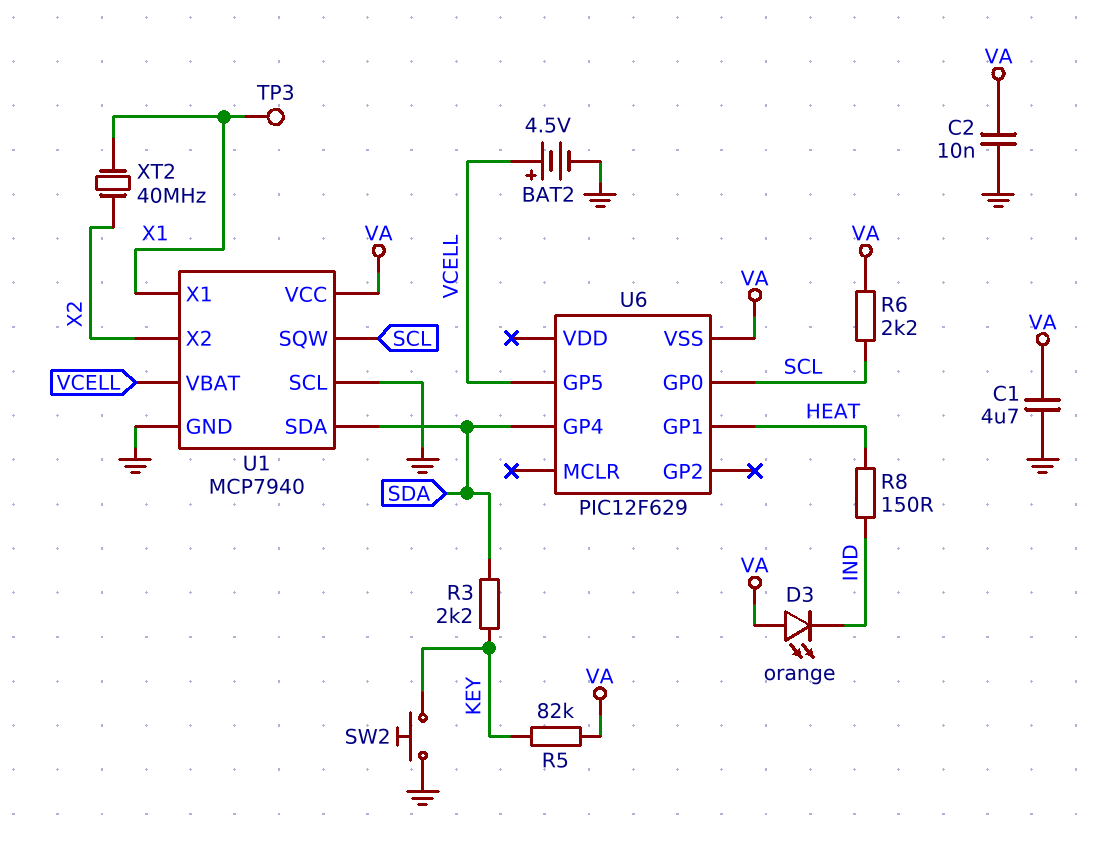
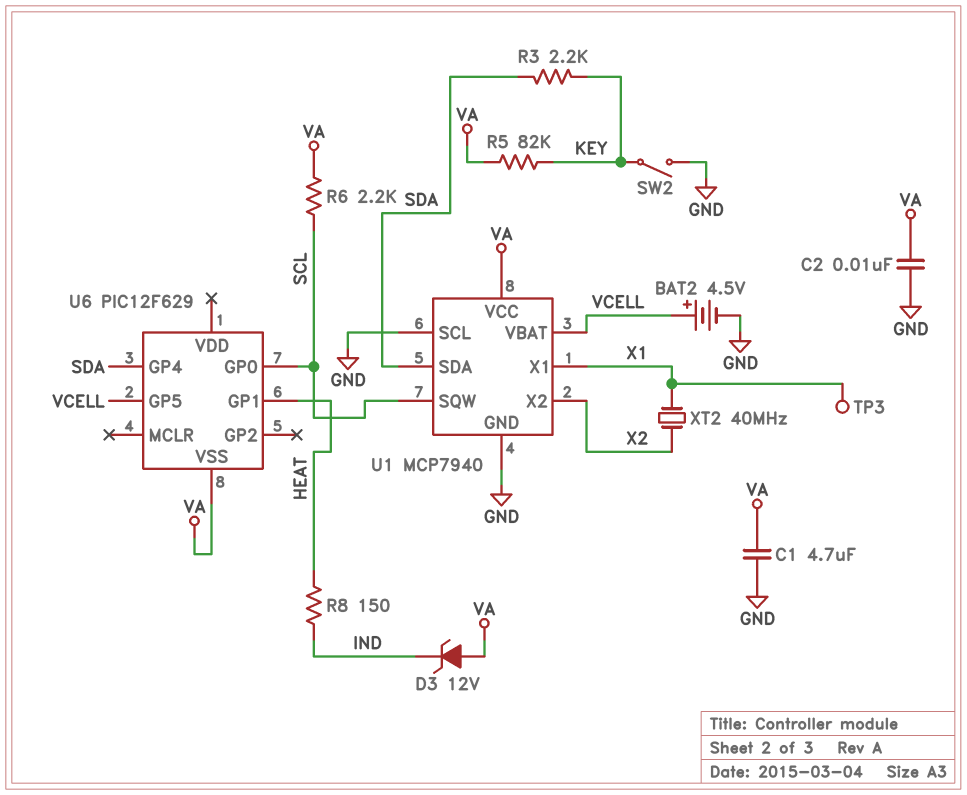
D3: LED orange (A VA, K IND) -> zener 12V (A VA, K IND)
SW2: button (GND, KEY) -> switch (GND, KEY)

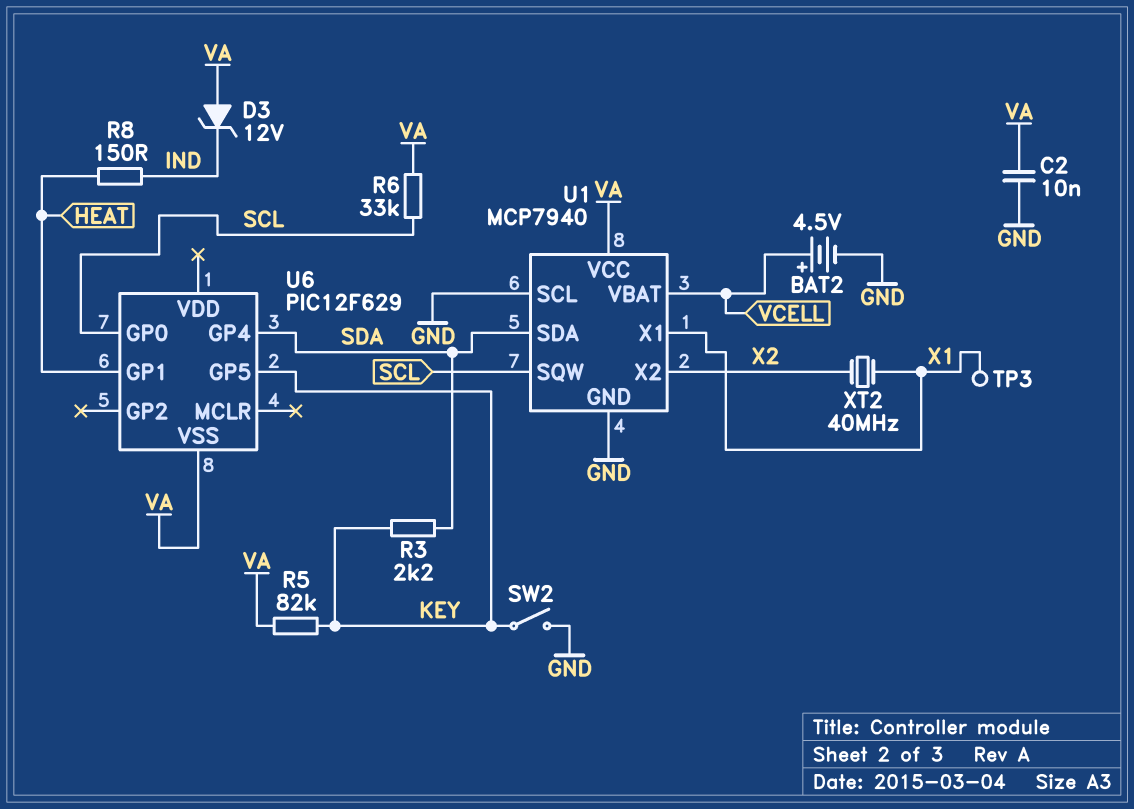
C1: 4.7uF (GND, VA) -> none
R6: 2.2k (SCL, VA) -> 33k (SCL, VA)
U6 pin GP5: VCELL -> KEY

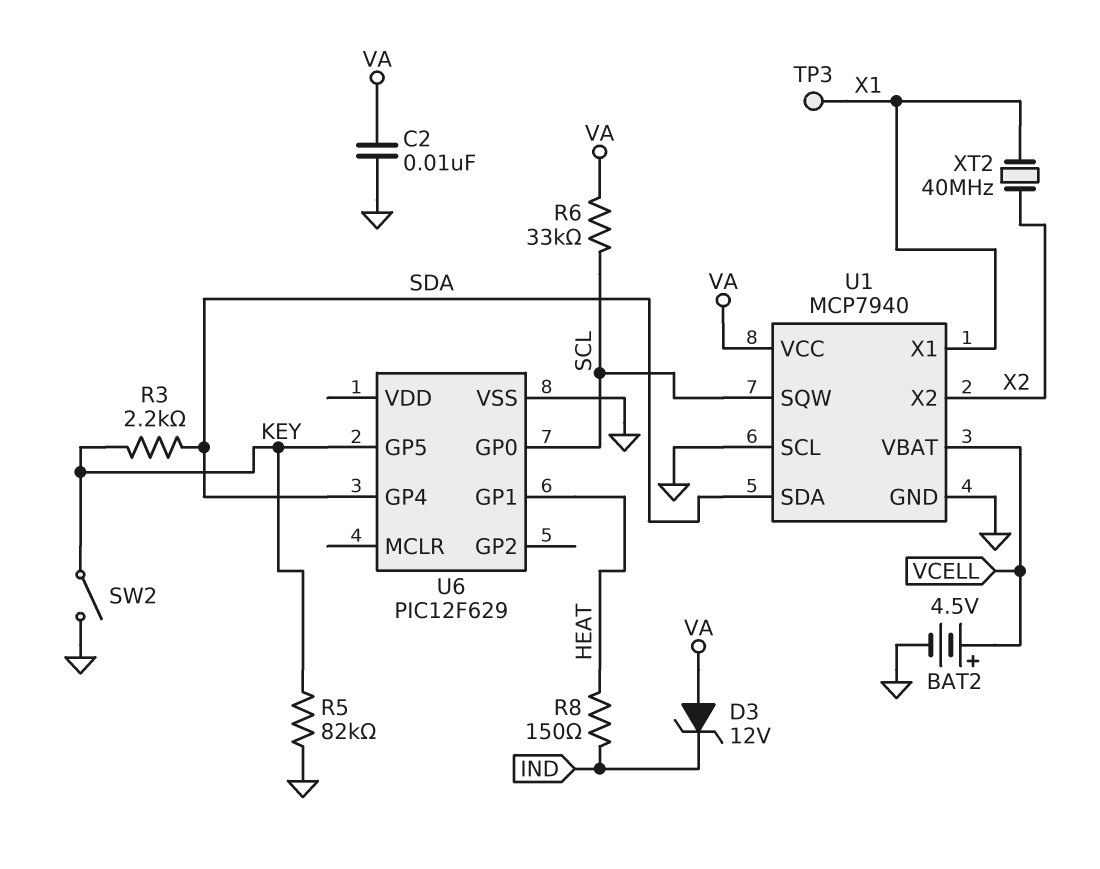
R5: 82k (KEY, VA) -> 82k (GND, KEY)
U6 pin VSS: VA -> GND

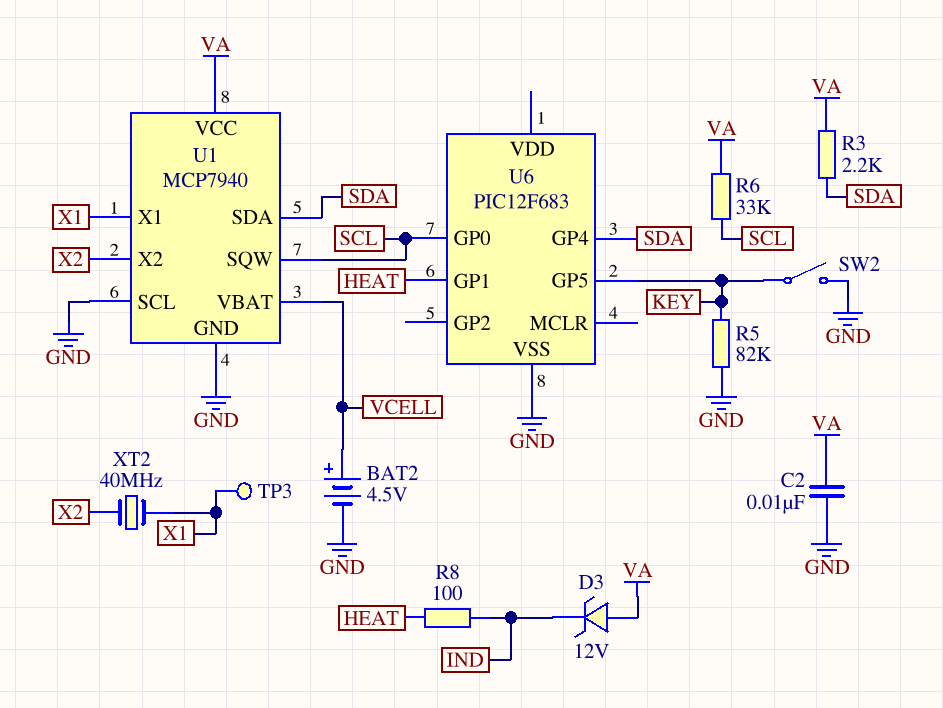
R3: 2.2k (KEY, SDA) -> 2.2k (SDA, VA)
R8: 150 (HEAT, IND) -> 100 (HEAT, IND)
U6: PIC12F629 -> PIC12F683

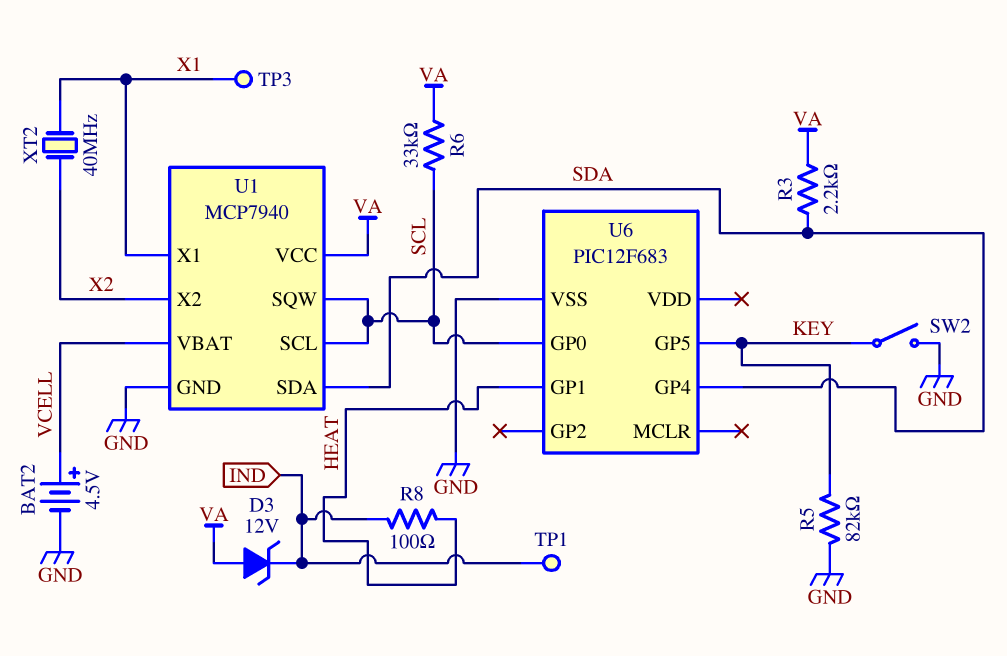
C2: 10nF (GND, VA) -> none
TP1: none -> test point (IND)
U1 pin SCL: GND -> SCL

